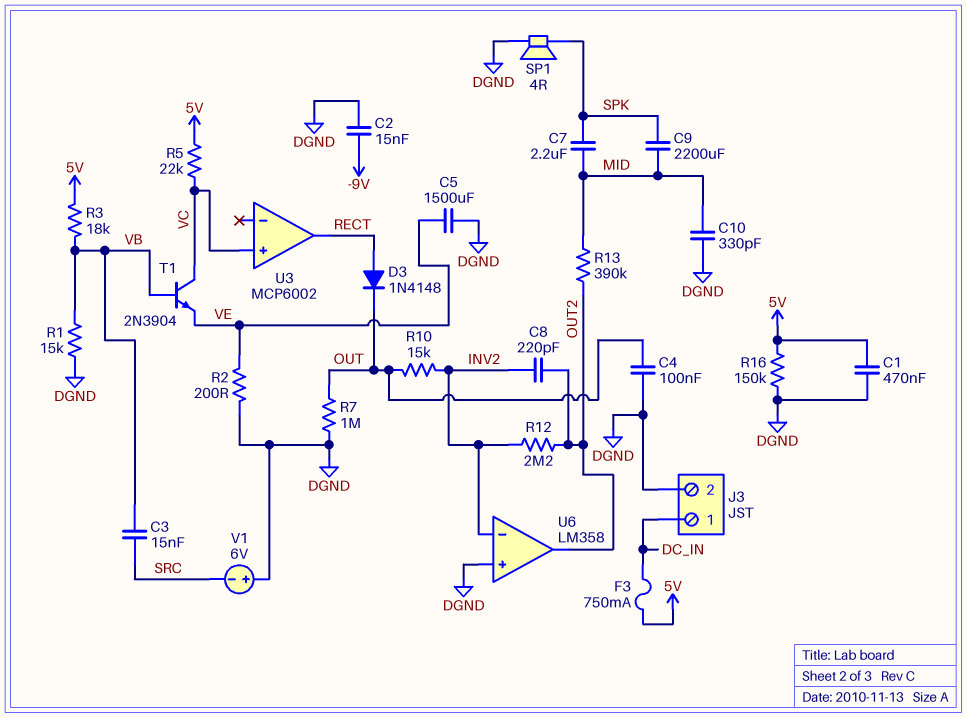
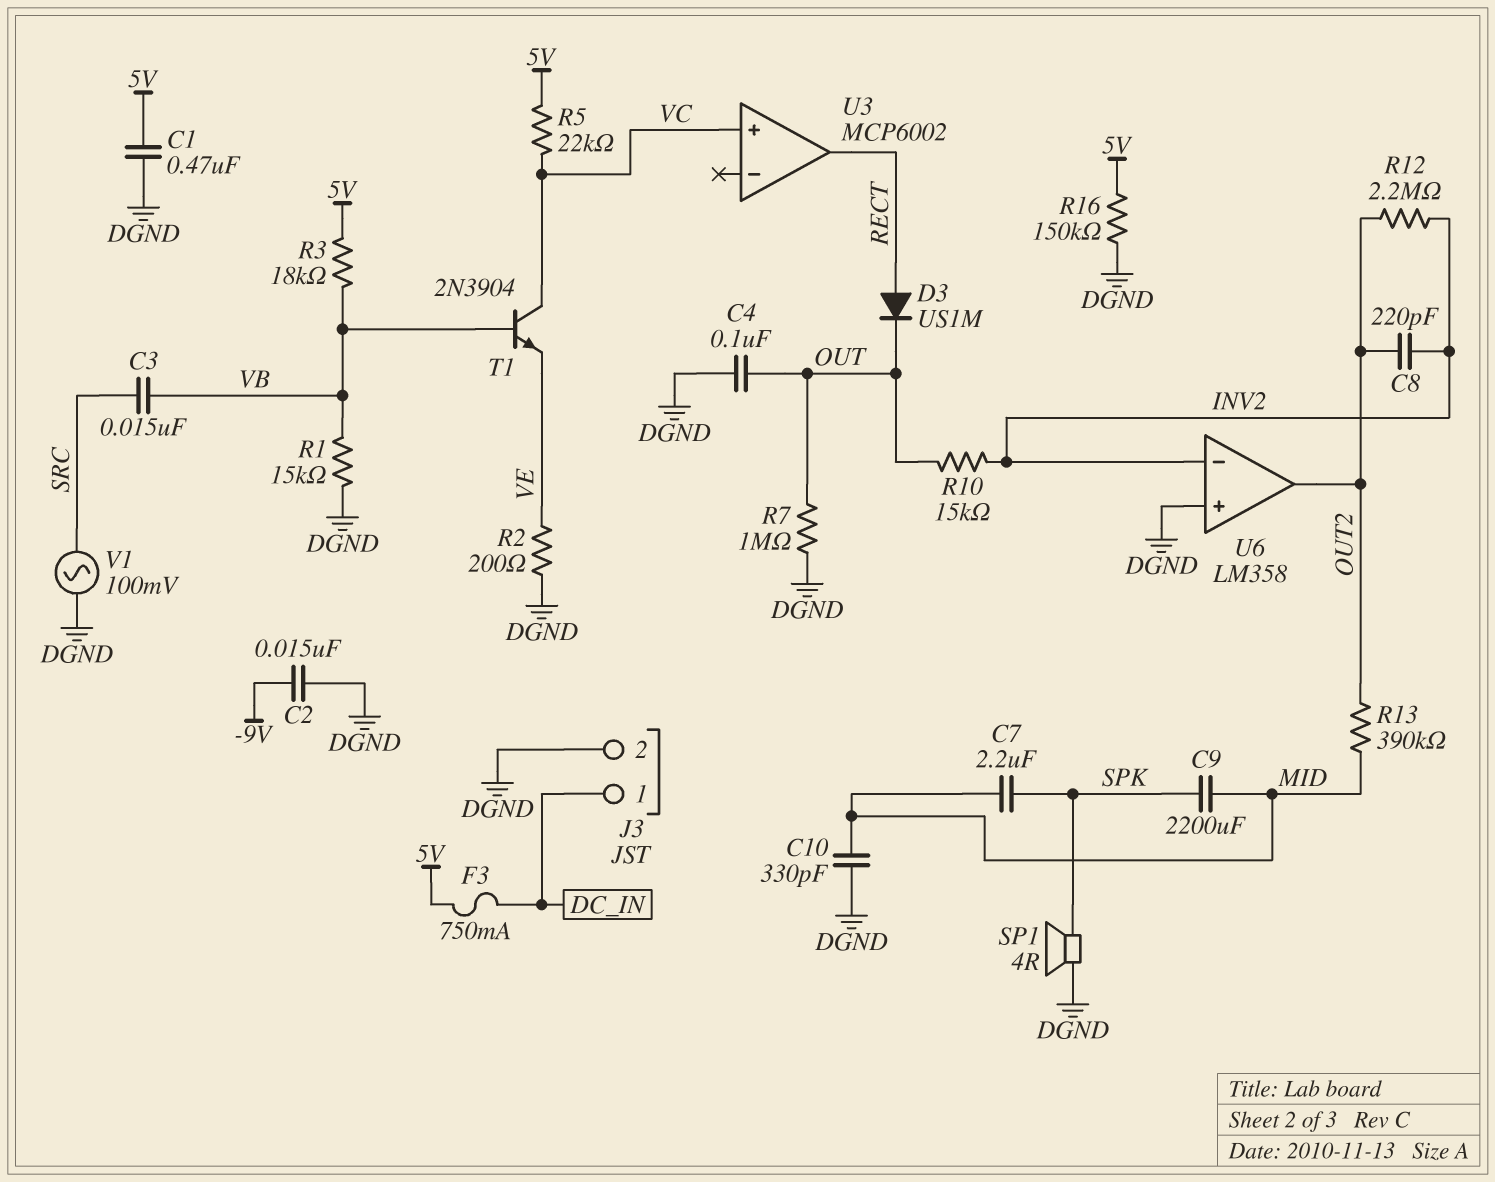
C5: 1500uF (DGND, VE) -> none
D3: diode 1N4148 (A RECT, K OUT) -> diode US1M (A RECT, K OUT)
V1: 6V (plus DGND, minus SRC) -> AC 100mV (DGND, SRC)

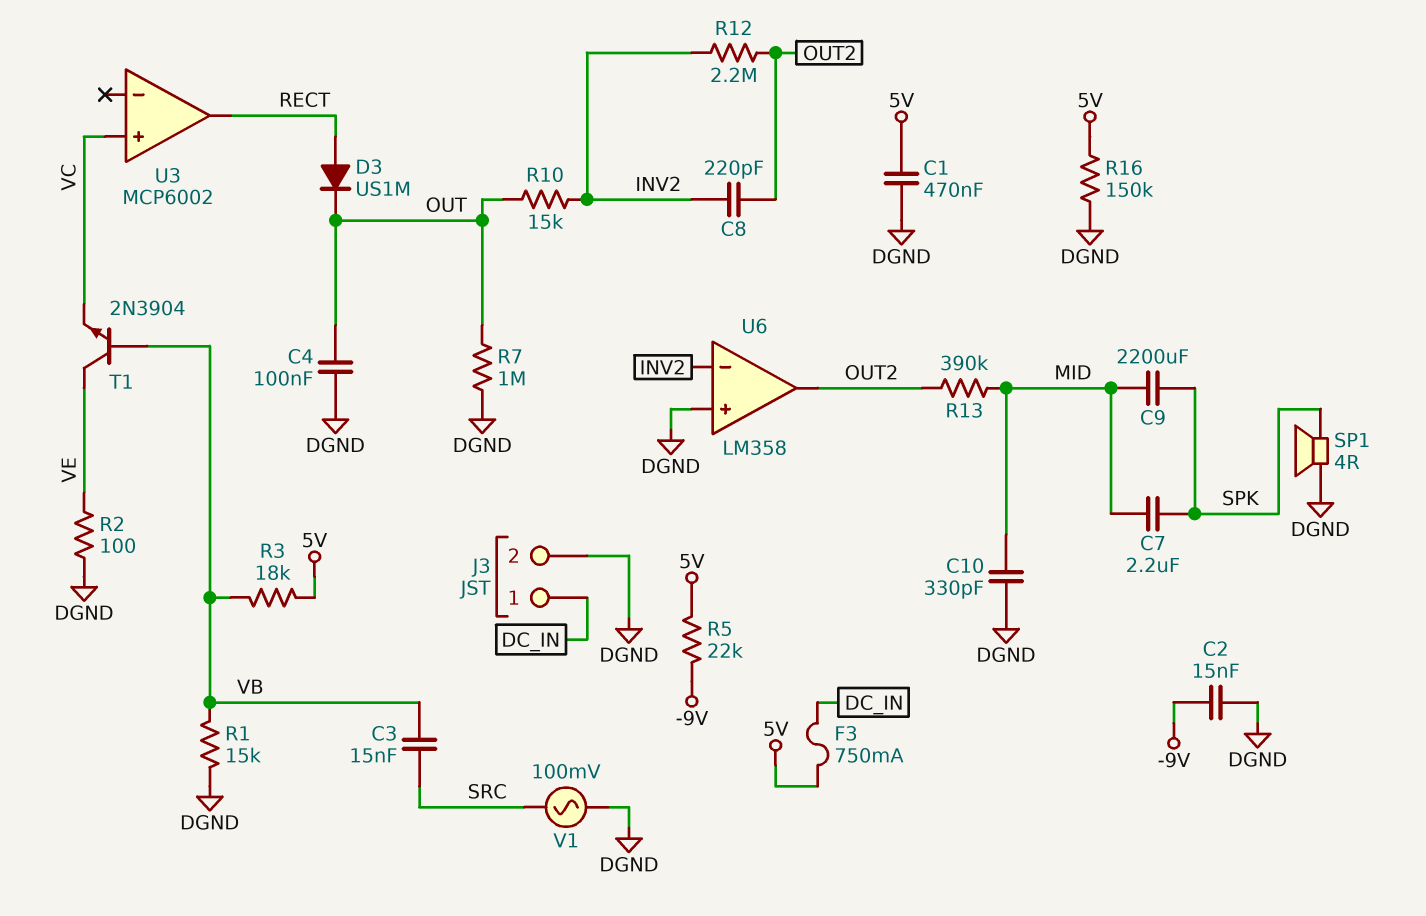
R2: 200 (DGND, VE) -> 100 (DGND, VE)
R5: 22k (5V, VC) -> 22k (-9V, 5V)
T1: NPN 2N3904 (B VB, C VC, E VE) -> NPN 2N3904 (B VB, C VE, E VC)

